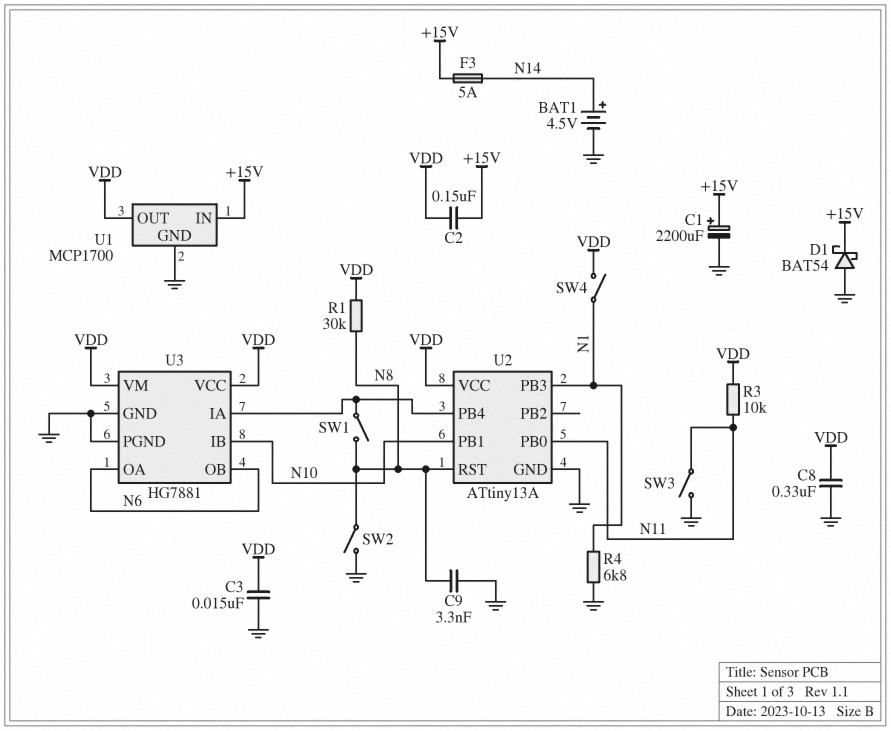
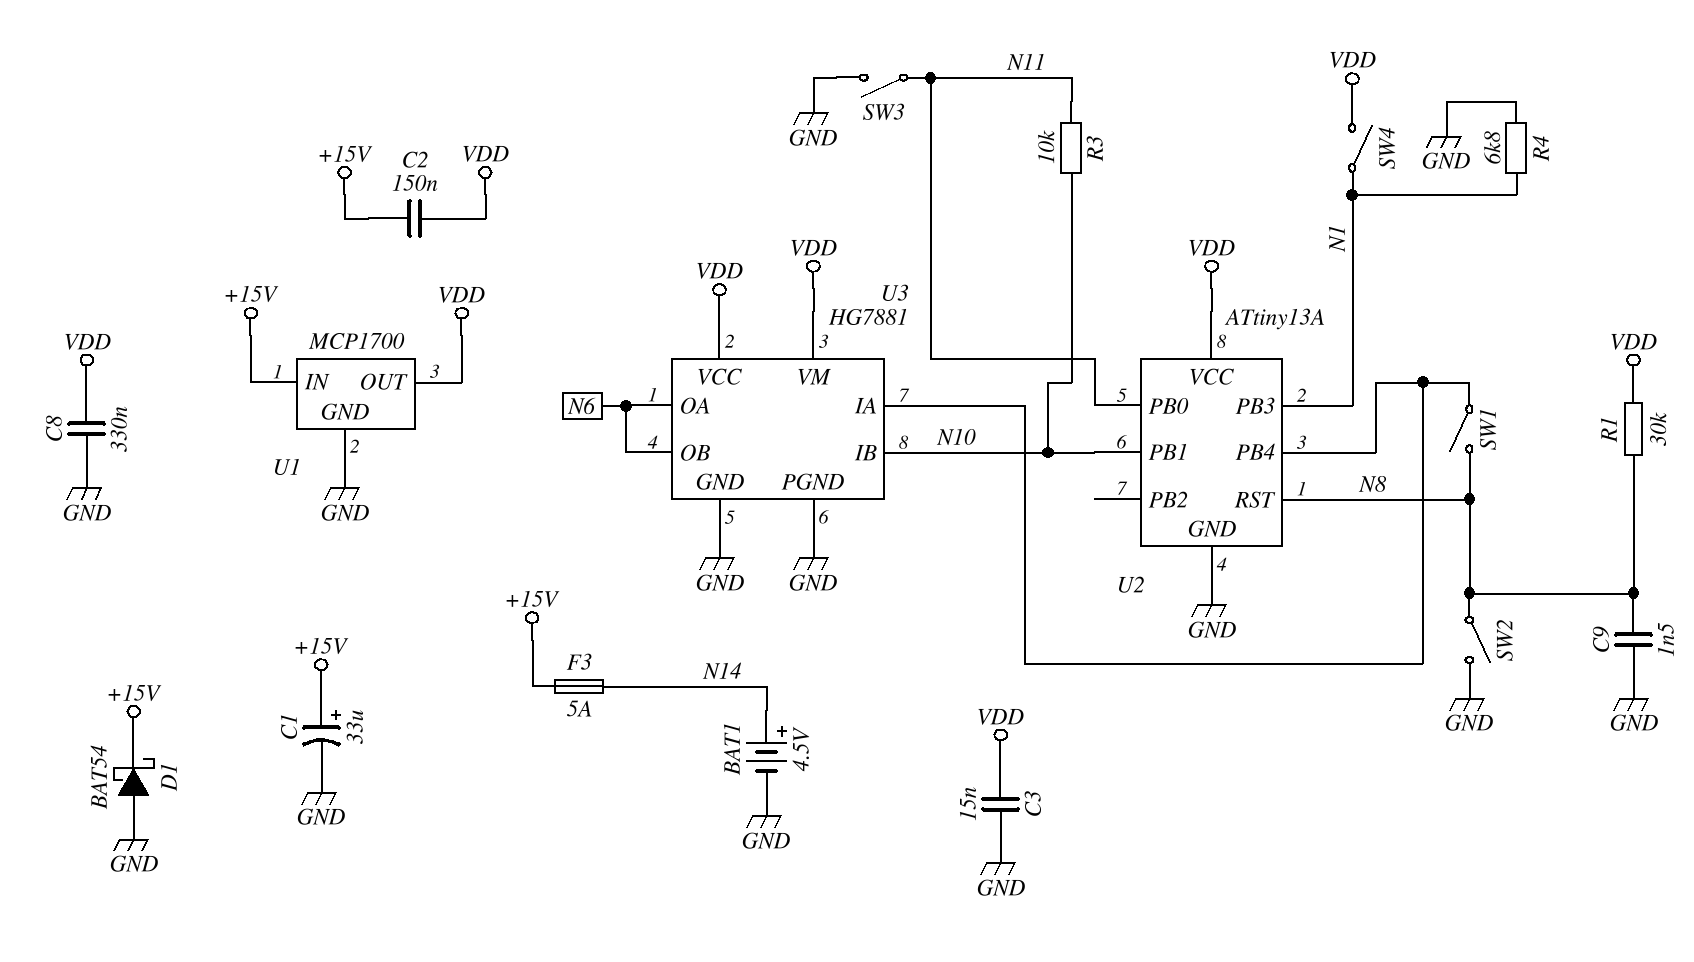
C1: 2200uF (plus +15V, minus GND) -> 33uF (plus +15V, minus GND)
C9: 3.3nF (GND, N8) -> 1.5nF (GND, N8)
R3: 10k (N11, VDD) -> 10k (N10, N11)

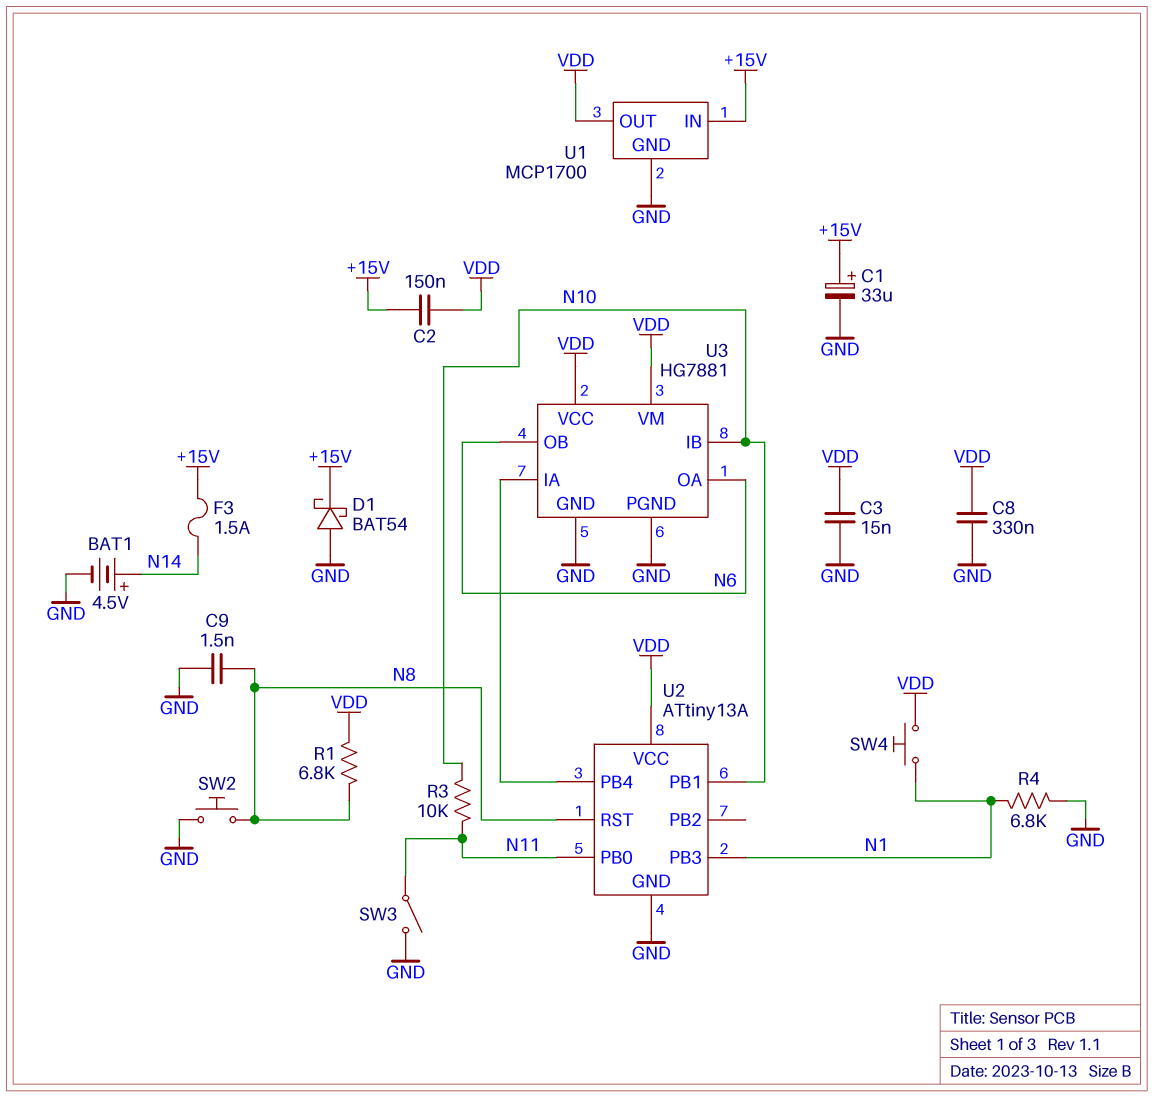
F3: 5A (+15V, N14) -> 1.5A (+15V, N14)
R1: 30k (N8, VDD) -> 6.8k (N8, VDD)
SW1: switch (N8, U2/PB4) -> none
SW2: switch (GND, N8) -> button (GND, N8)
SW4: switch (N1, VDD) -> button (N1, VDD)

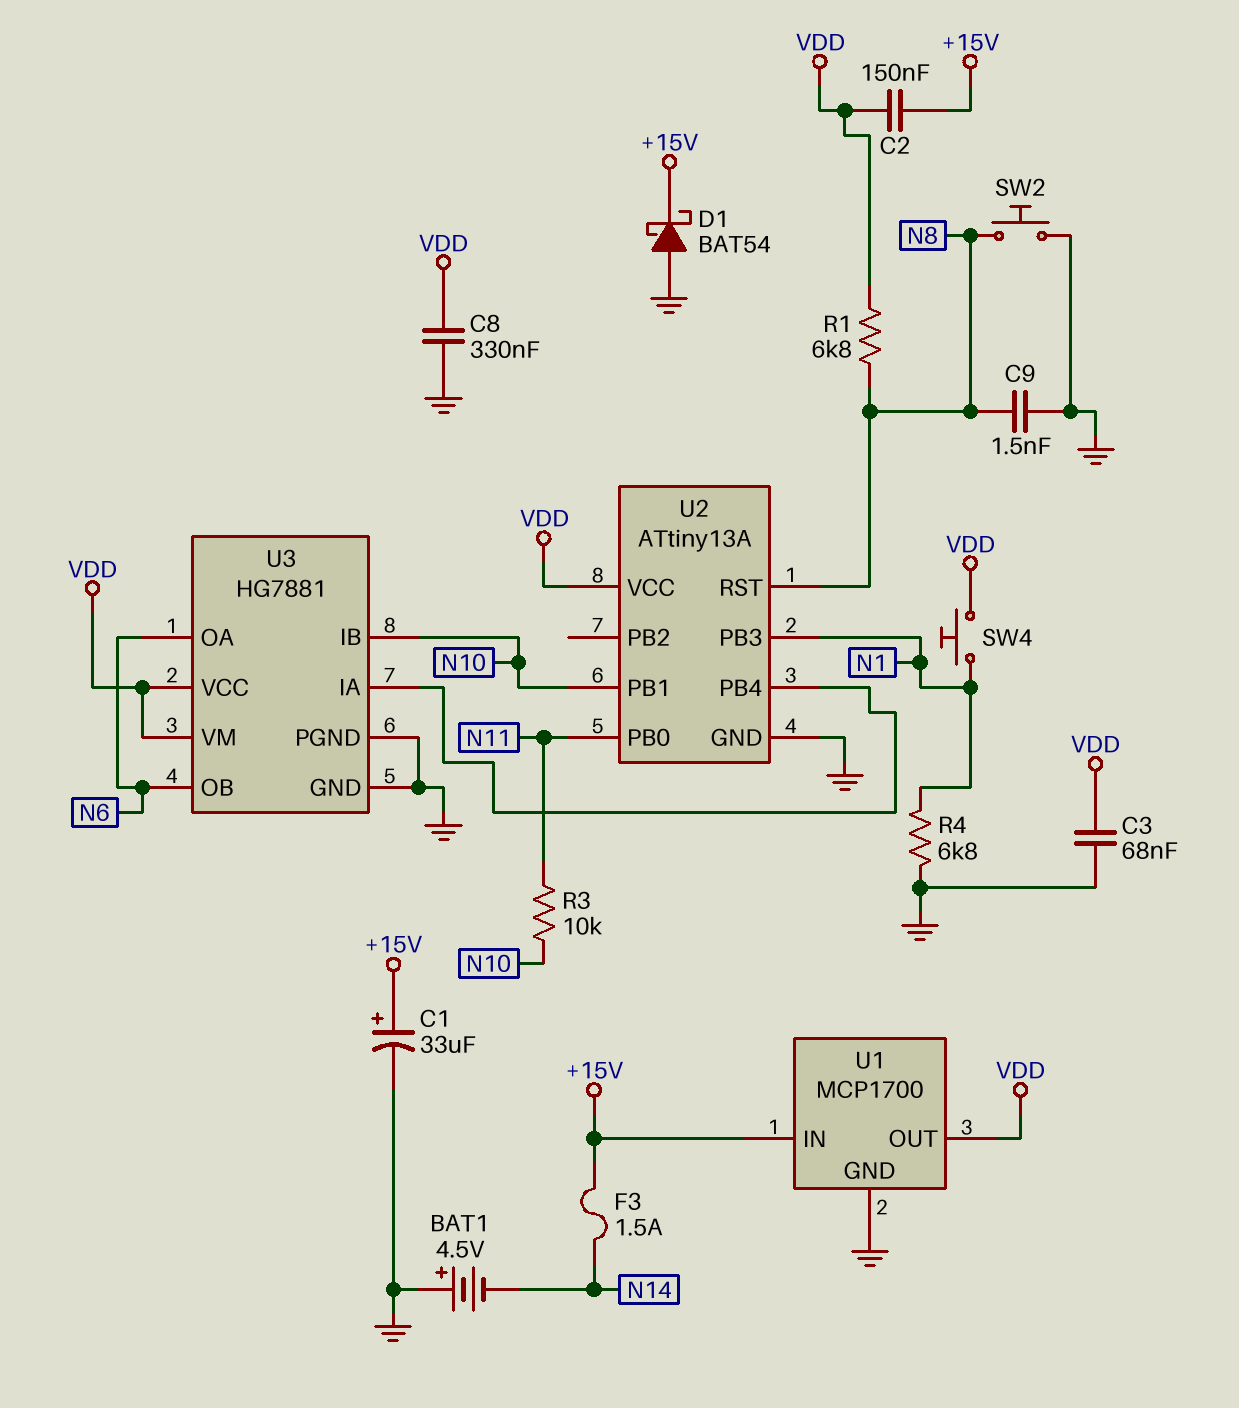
BAT1: 4.5V (plus N14, minus GND) -> 4.5V (plus GND, minus N14)
C3: 15nF (GND, VDD) -> 68nF (GND, VDD)
SW3: switch (GND, N11) -> none

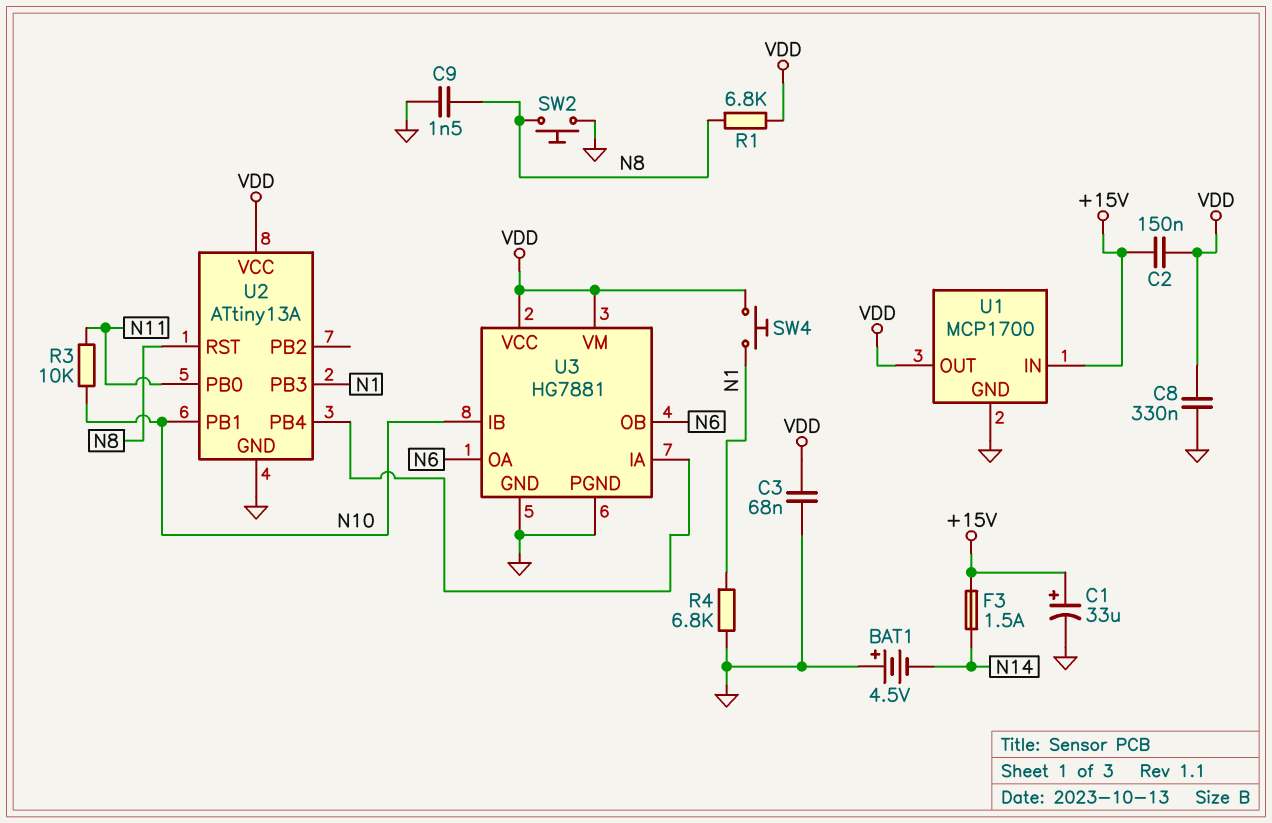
D1: schottky BAT54 (A GND, K +15V) -> none

